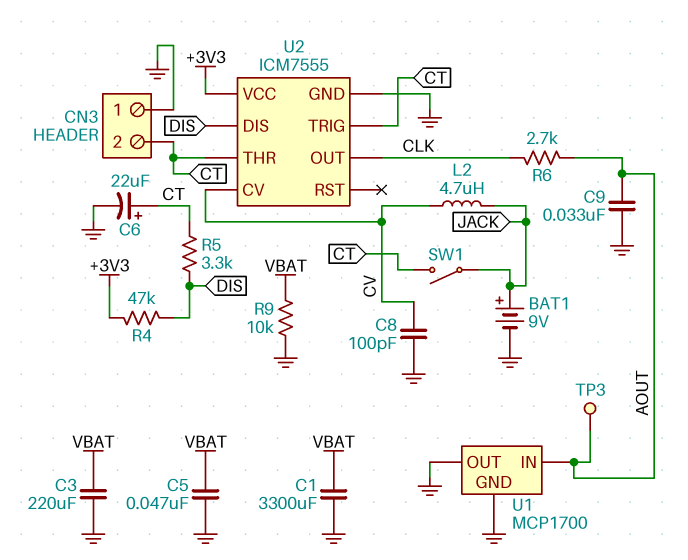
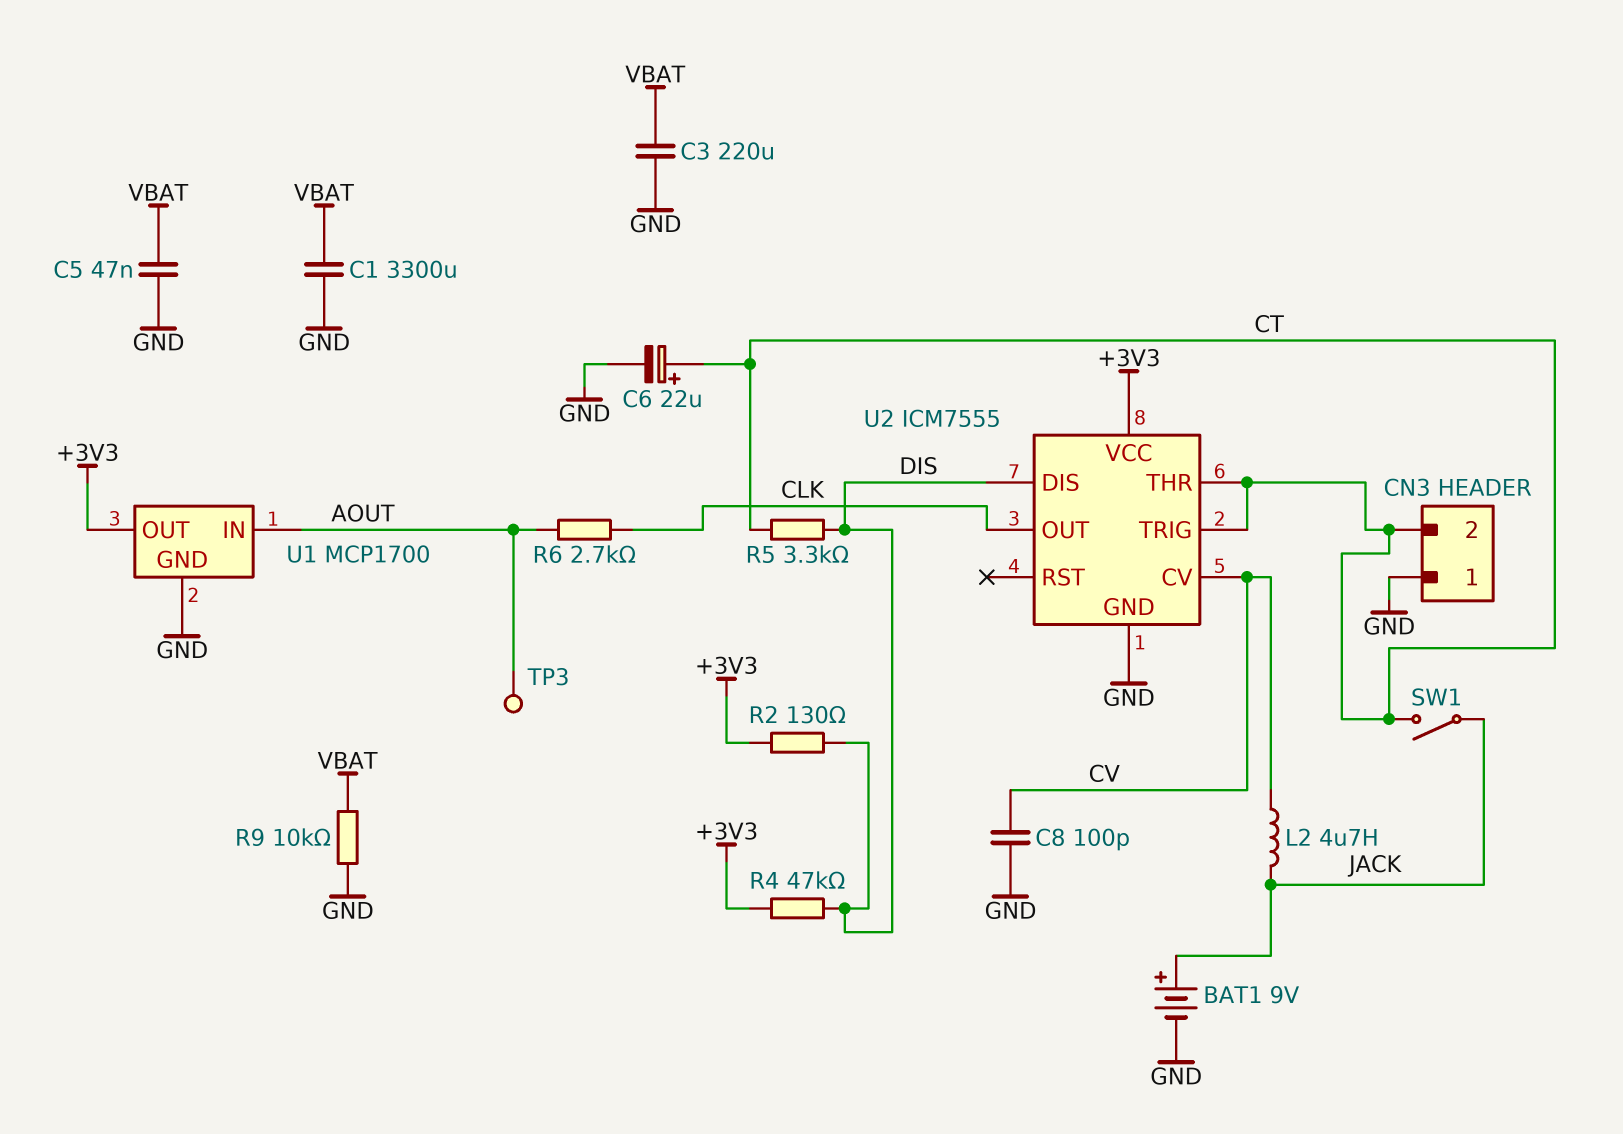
C9: 33nF (AOUT, GND) -> none
R2: none -> 130 (+3V3, DIS)
U1 pin OUT: GND -> +3V3

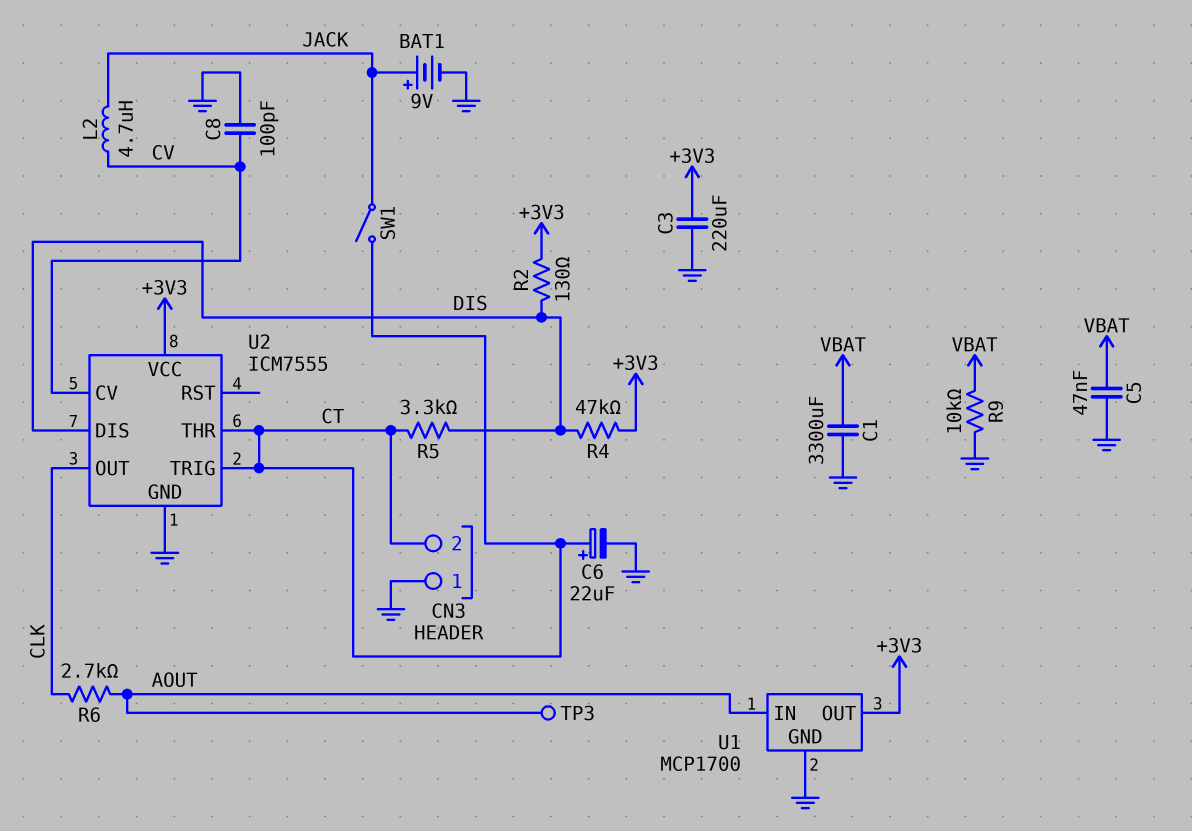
C3: 220uF (GND, VBAT) -> 220uF (+3V3, GND)

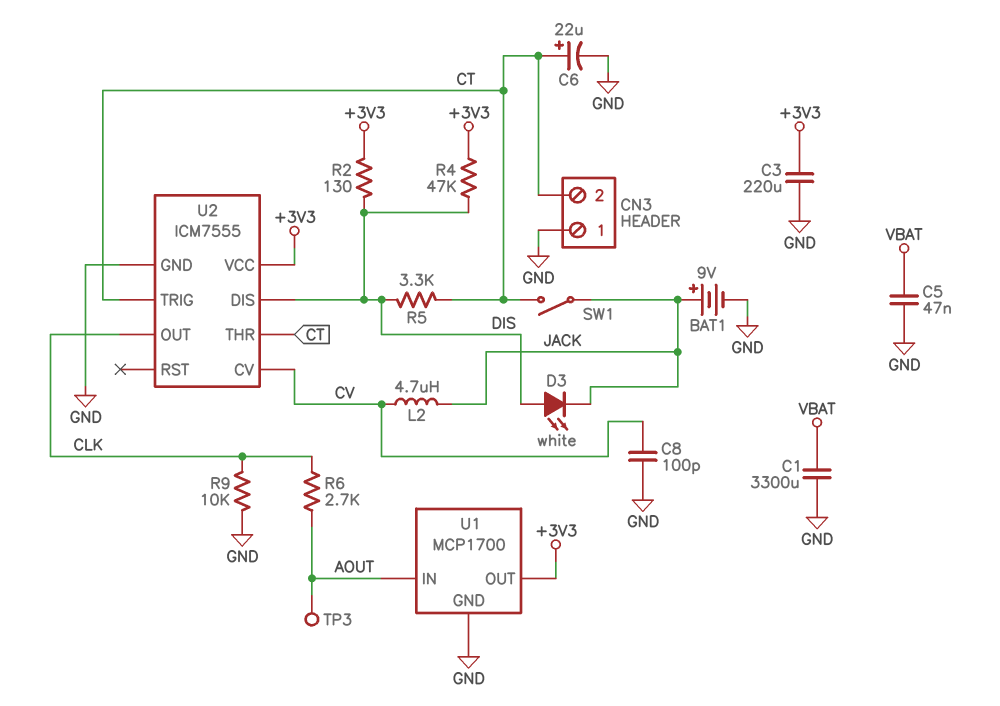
D3: none -> LED white (A DIS, K JACK)
R9: 10k (GND, VBAT) -> 10k (CLK, GND)

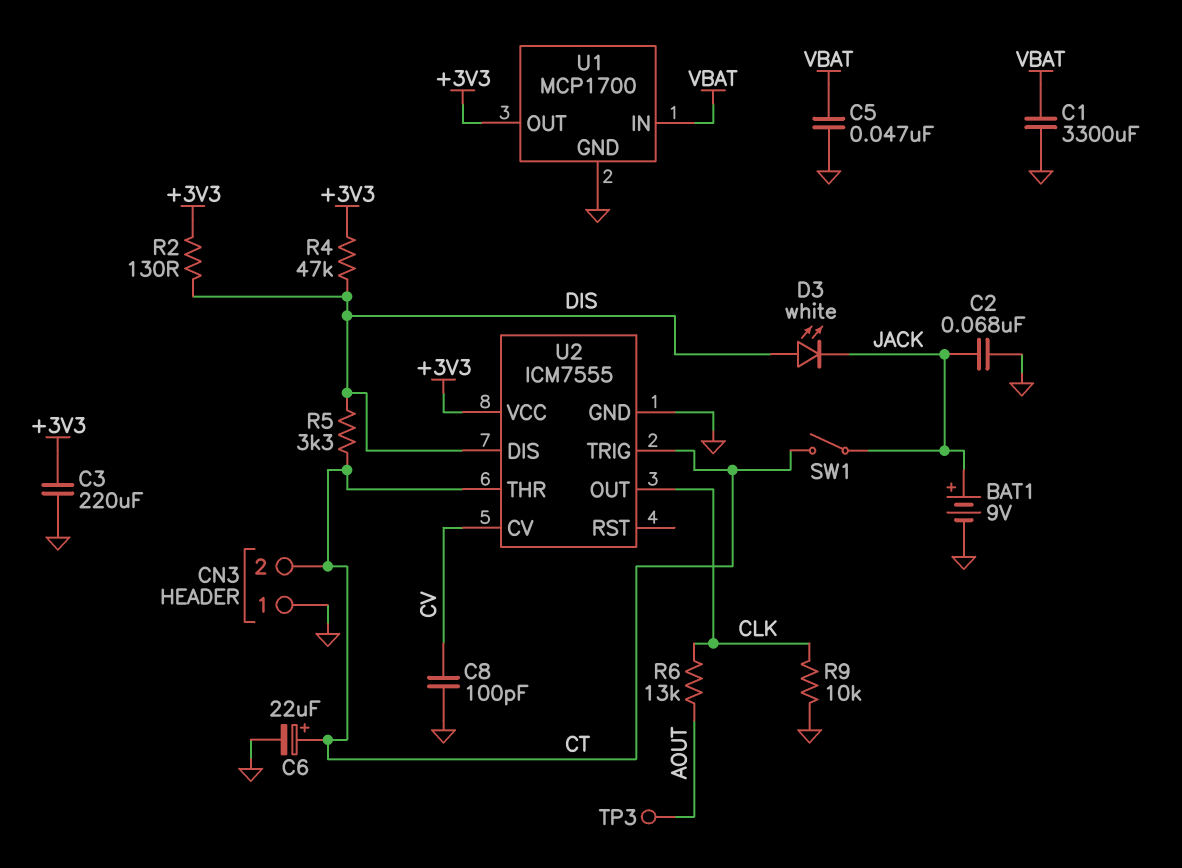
C2: none -> 68nF (GND, JACK)
L2: 4.7uH (CV, JACK) -> none
R6: 2.7k (AOUT, CLK) -> 13k (AOUT, CLK)
U1 pin IN: AOUT -> VBAT

